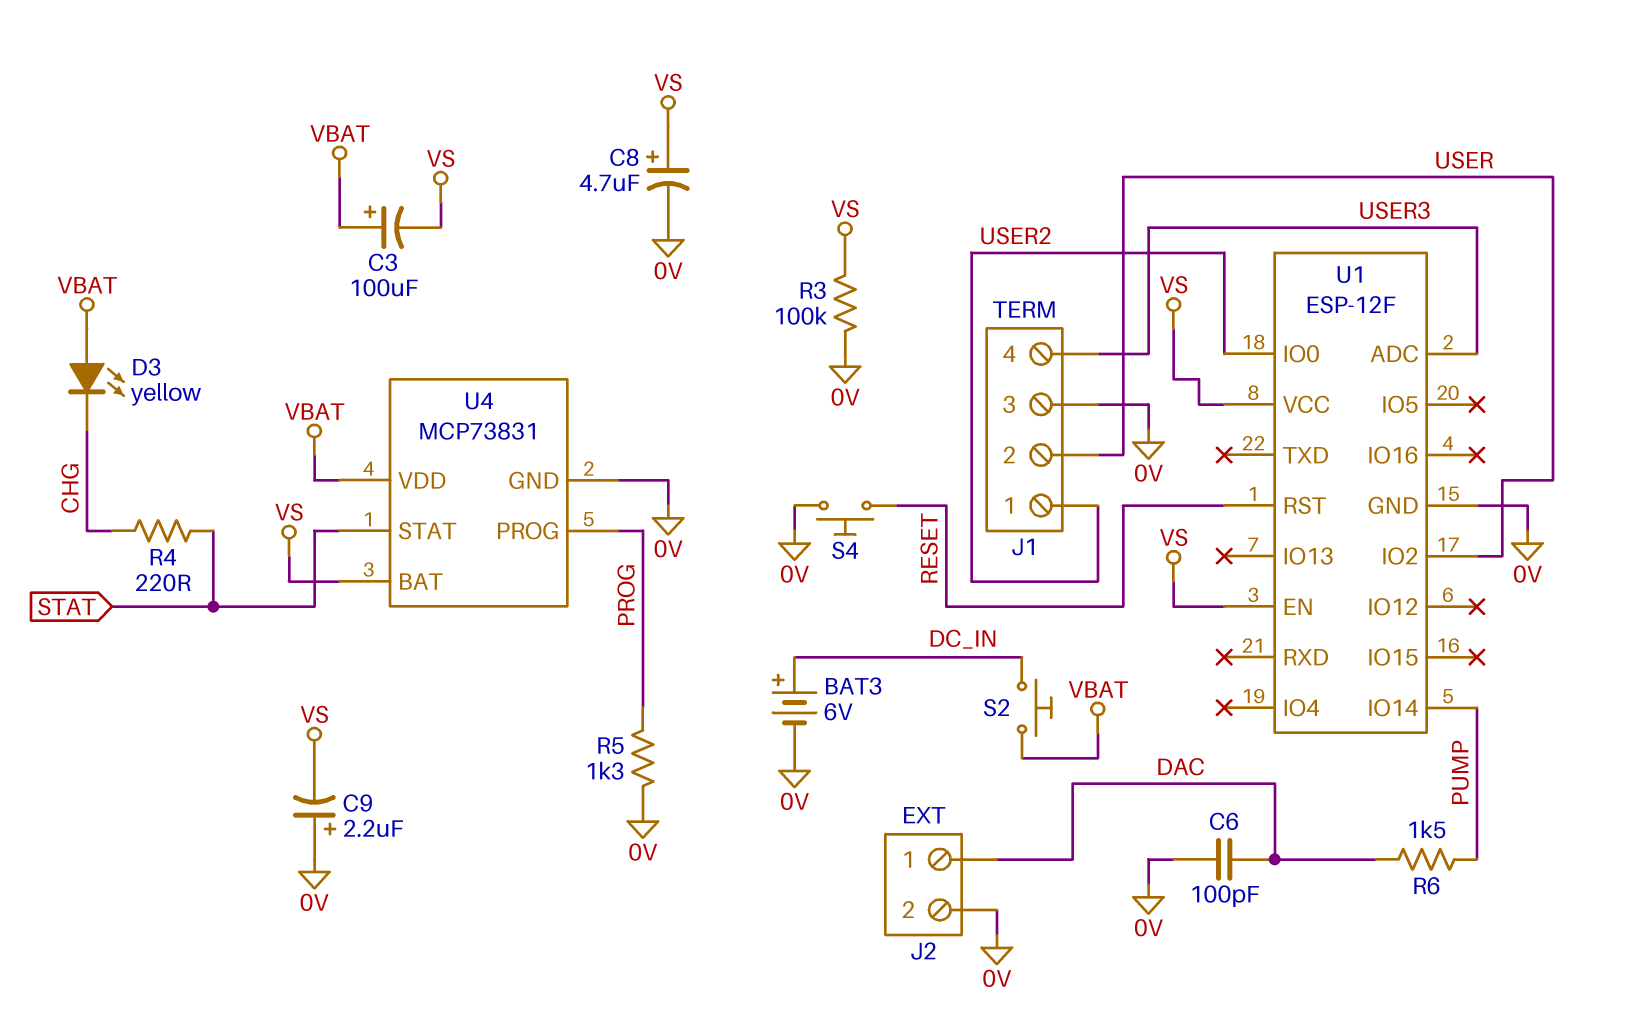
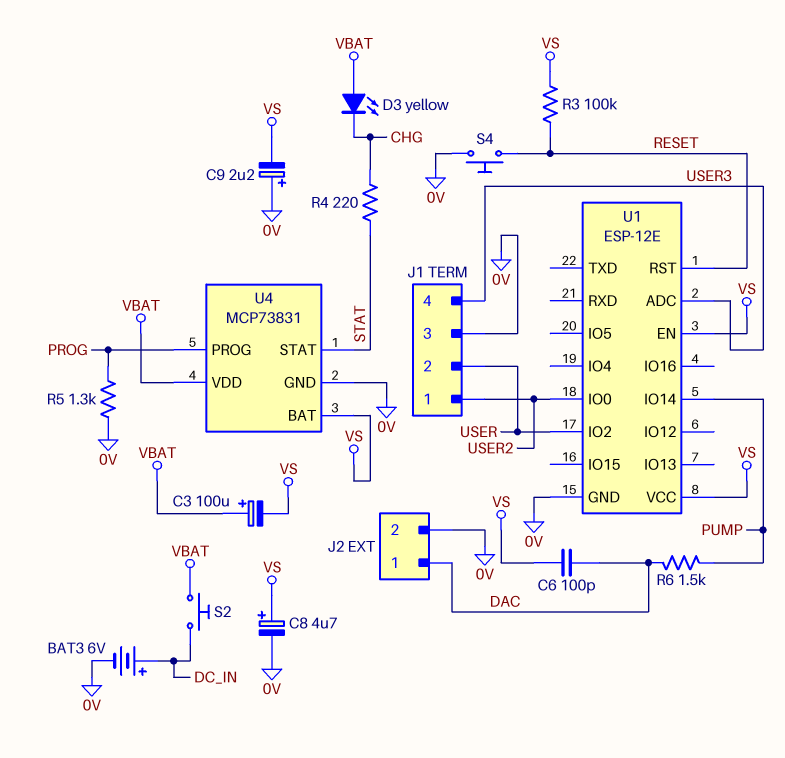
C6: 100pF (0V, DAC) -> 100pF (DAC, VS)
R3: 100k (0V, VS) -> 100k (RESET, VS)
U1: ESP-12F -> ESP-12E

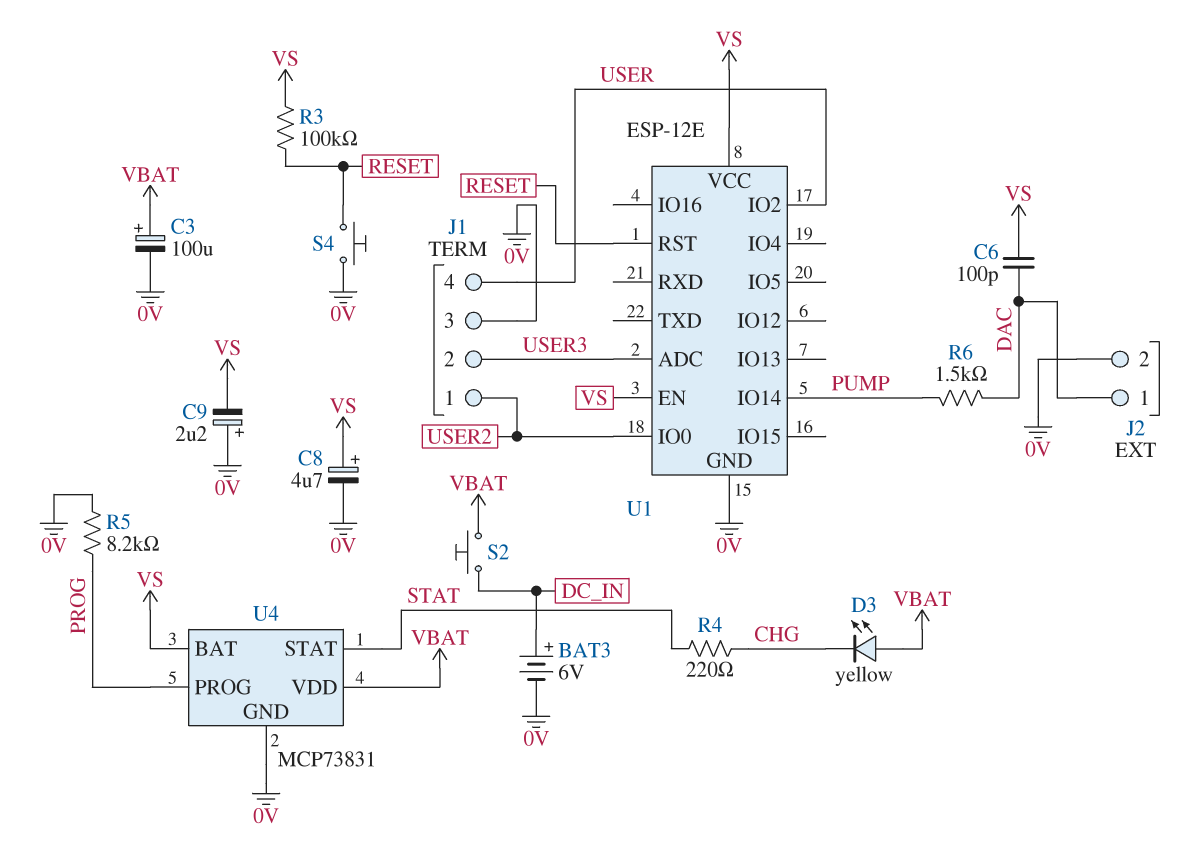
C3: 100uF (plus VBAT, minus VS) -> 100uF (plus VBAT, minus 0V)
J1 pin 2: USER -> USER3
J1 pin 4: USER3 -> USER
R5: 1.3k (0V, PROG) -> 8.2k (0V, PROG)

